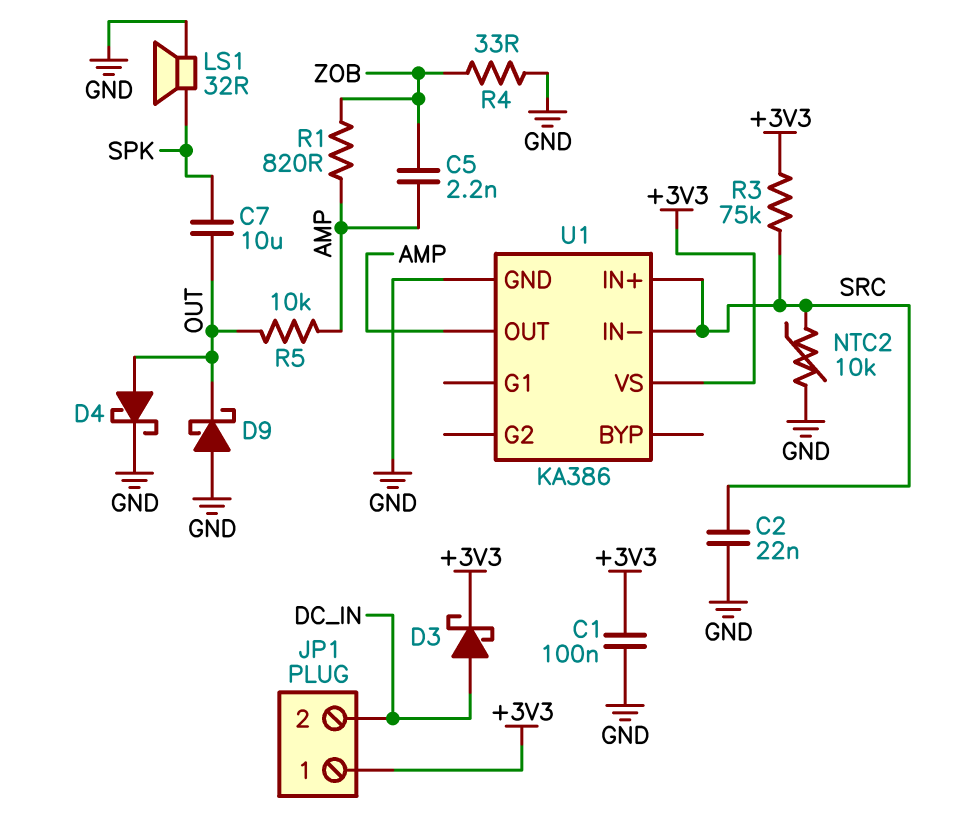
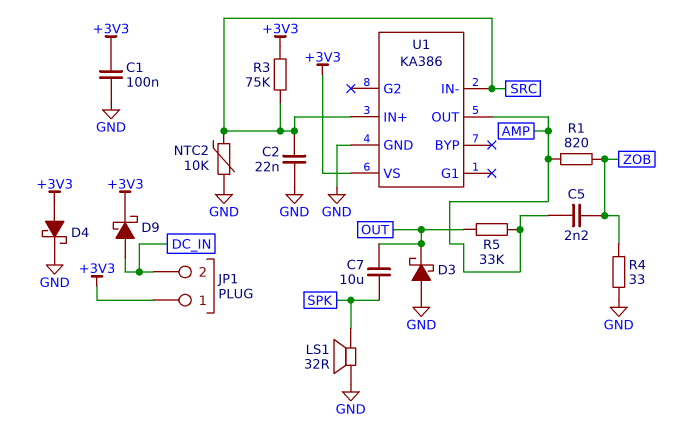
D3: schottky (A DC_IN, K +3V3) -> schottky (A GND, K OUT)
D4: schottky (A OUT, K GND) -> schottky (A +3V3, K GND)
D9: schottky (A GND, K OUT) -> schottky (A DC_IN, K +3V3)
R5: 10k (AMP, OUT) -> 33k (AMP, OUT)

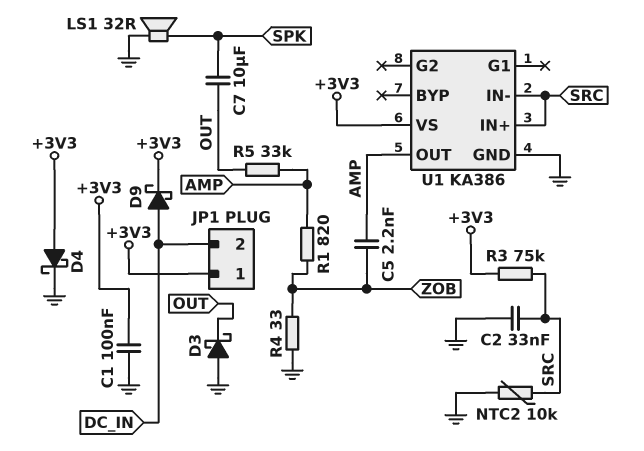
C2: 22nF (GND, SRC) -> 33nF (GND, SRC)

